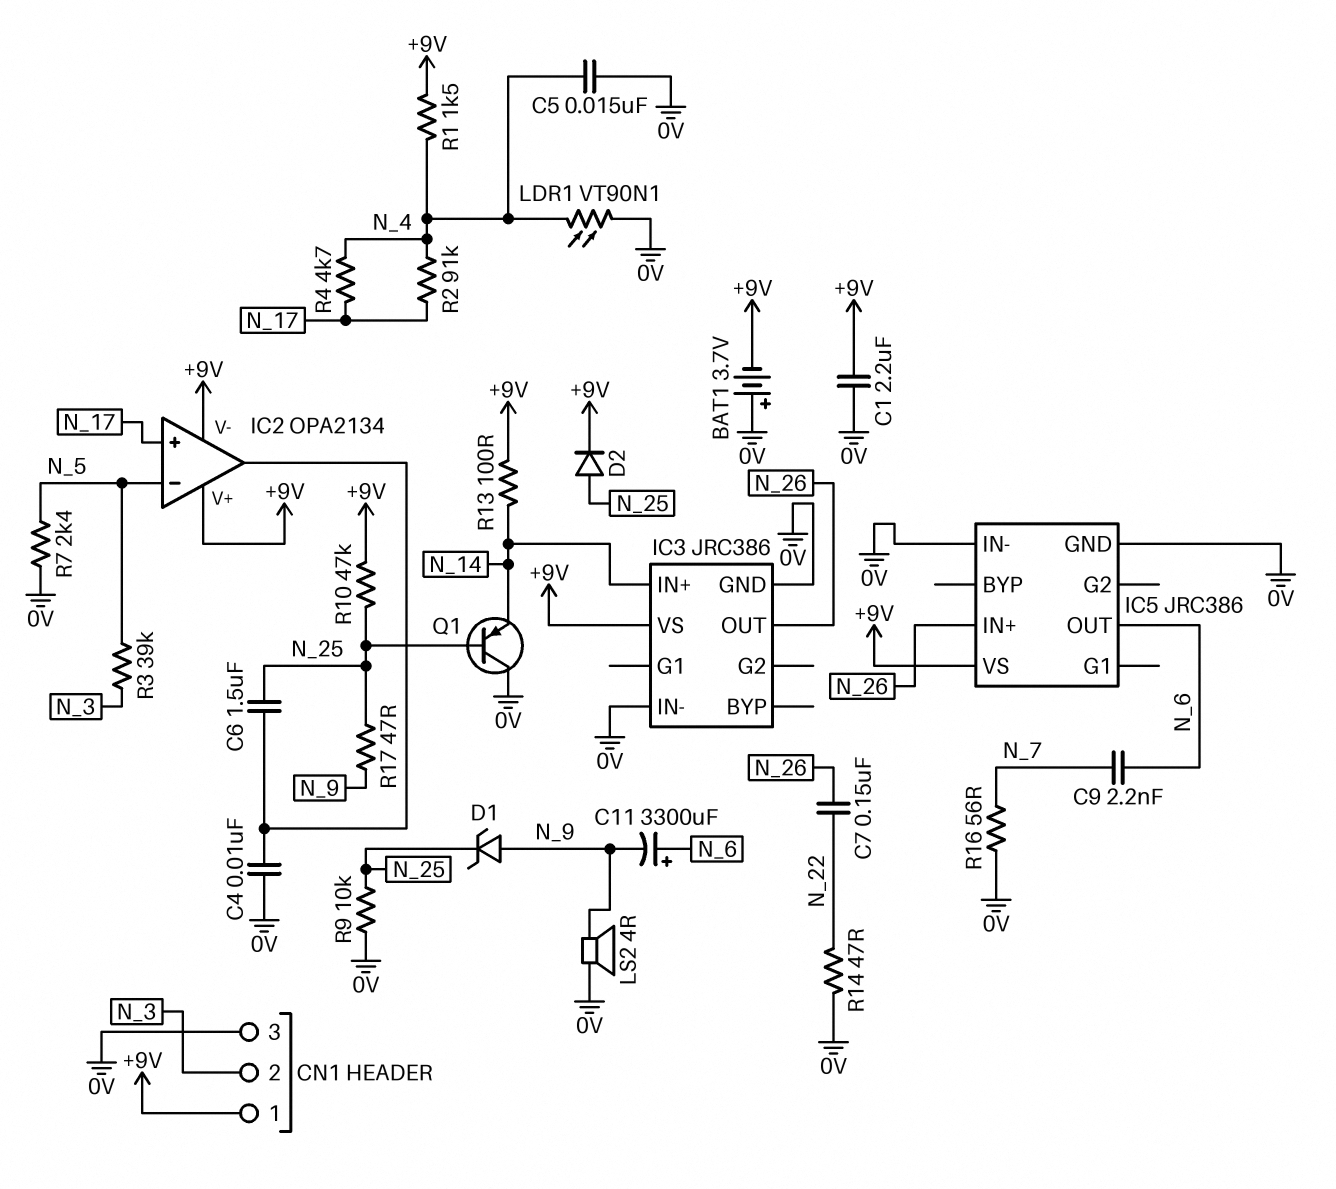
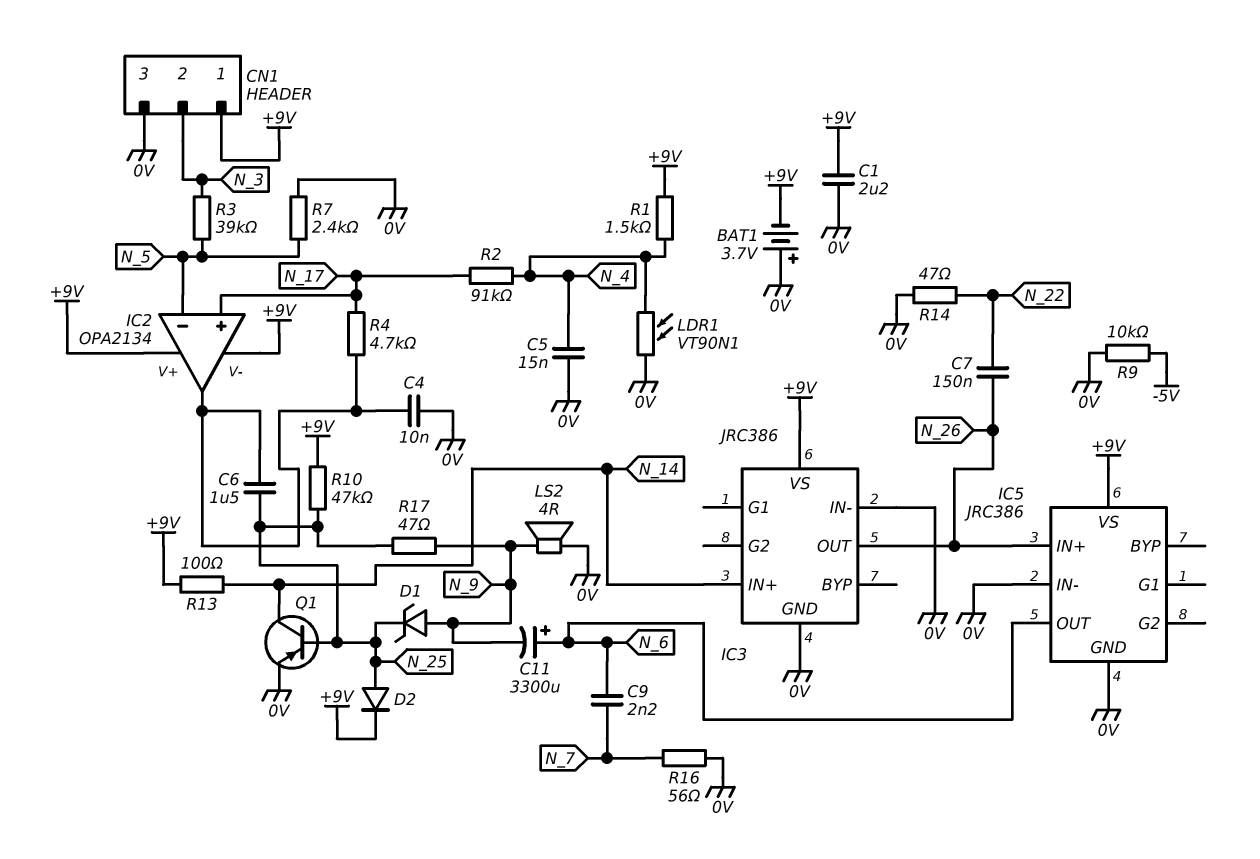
Q1: PNP (B N_25, C 0V, E N_14) -> PNP (B N_25, C N_14, E 0V)
R4: 4.7k (N_4, N_17) -> 4.7k (IC2/out, N_17)
R9: 10k (0V, N_25) -> 10k (-5V, 0V)

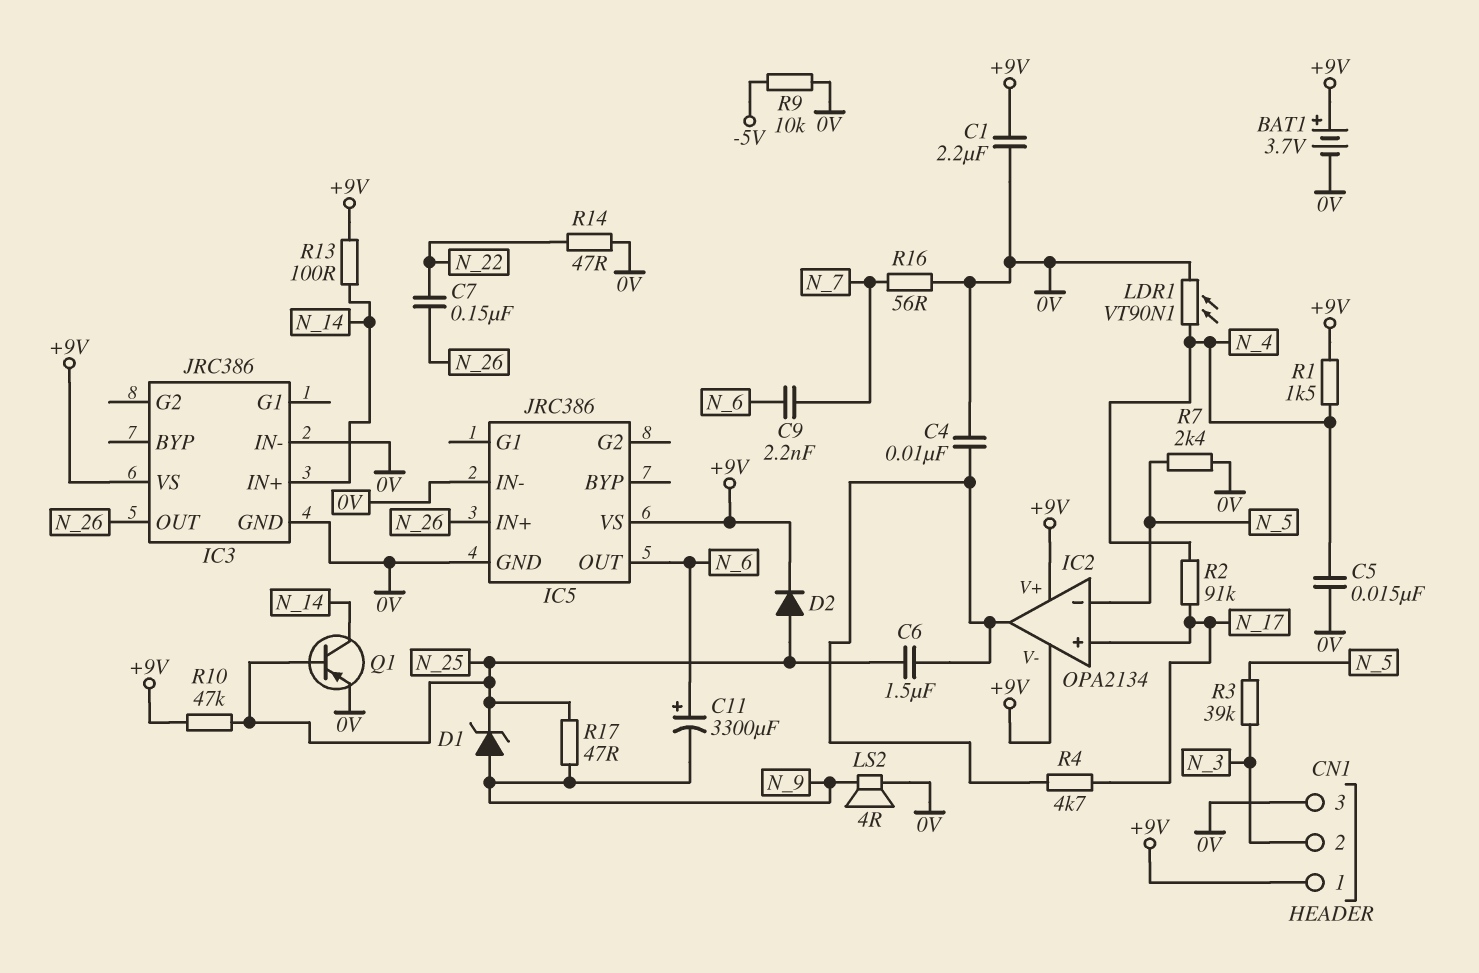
BAT1: 3.7V (plus 0V, minus +9V) -> 3.7V (plus +9V, minus 0V)

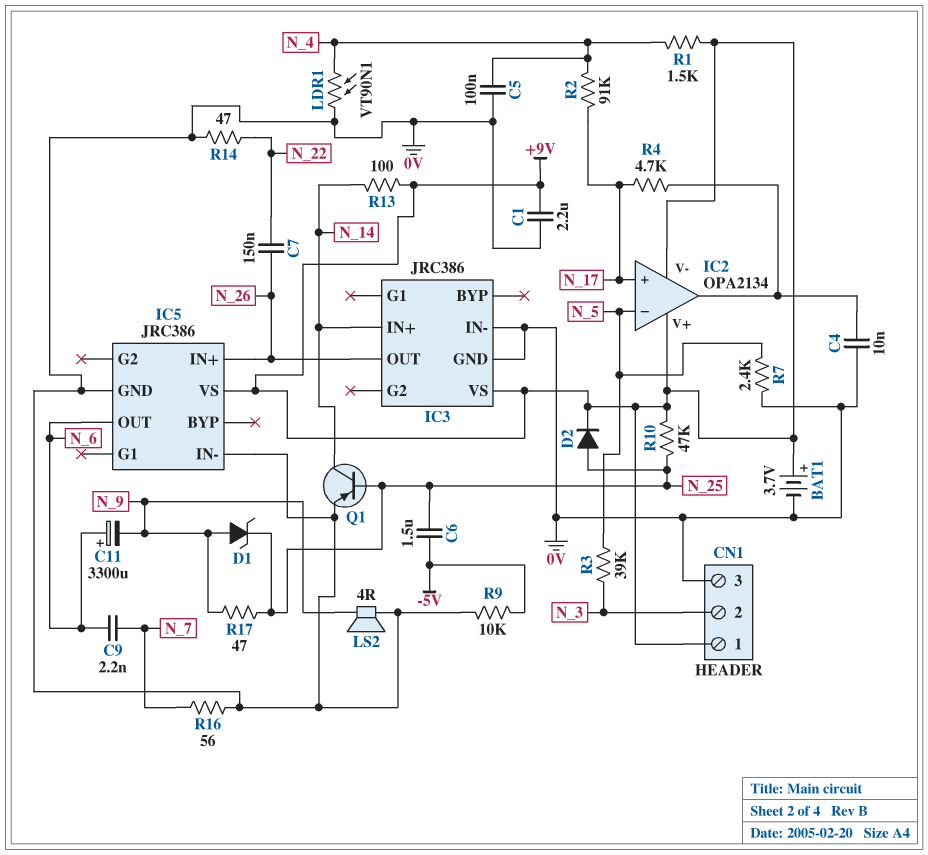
C5: 15nF (0V, N_4) -> 100nF (0V, N_4)
C6: 1.5uF (IC2/out, N_25) -> 1.5uF (-5V, N_25)

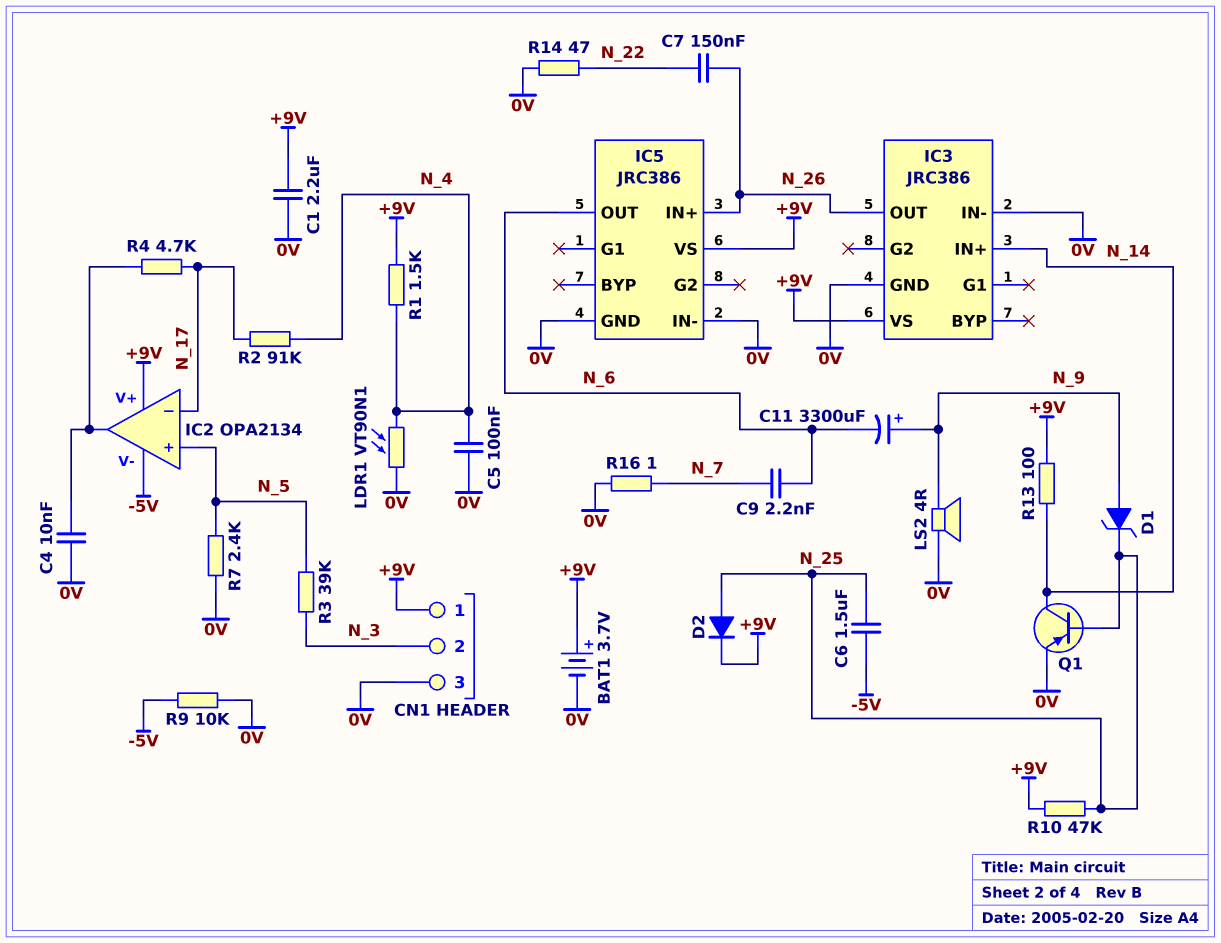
C11: 3300uF (plus N_6, minus N_9) -> 3300uF (plus N_9, minus N_6)
IC2 pin V-: +9V -> -5V
IC2 pin in+: N_17 -> N_5
IC2 pin in-: N_5 -> N_17
R16: 56 (0V, N_7) -> 1 (0V, N_7)
R17: 47 (N_9, N_25) -> none

